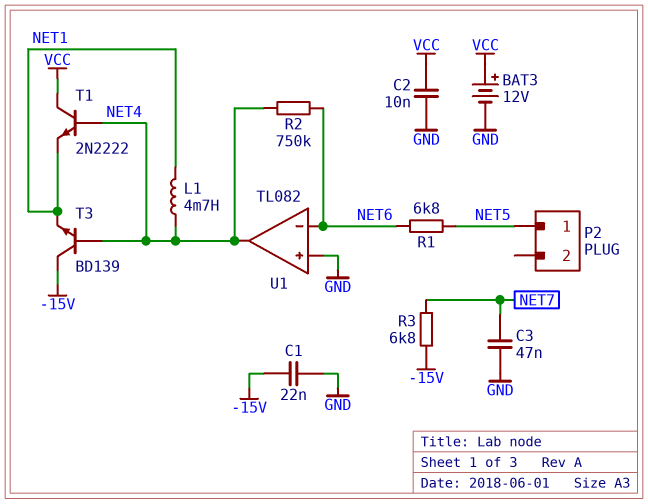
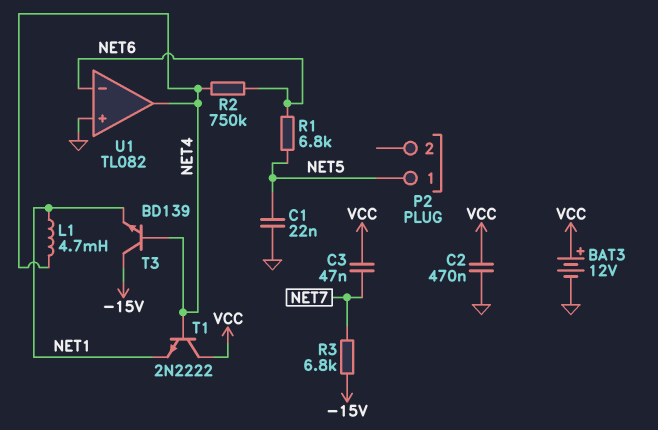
C1: 22nF (-15V, GND) -> 22nF (GND, NET5)
C2: 10nF (GND, VCC) -> 470nF (GND, VCC)
C3: 47nF (GND, NET7) -> 47nF (NET7, VCC)

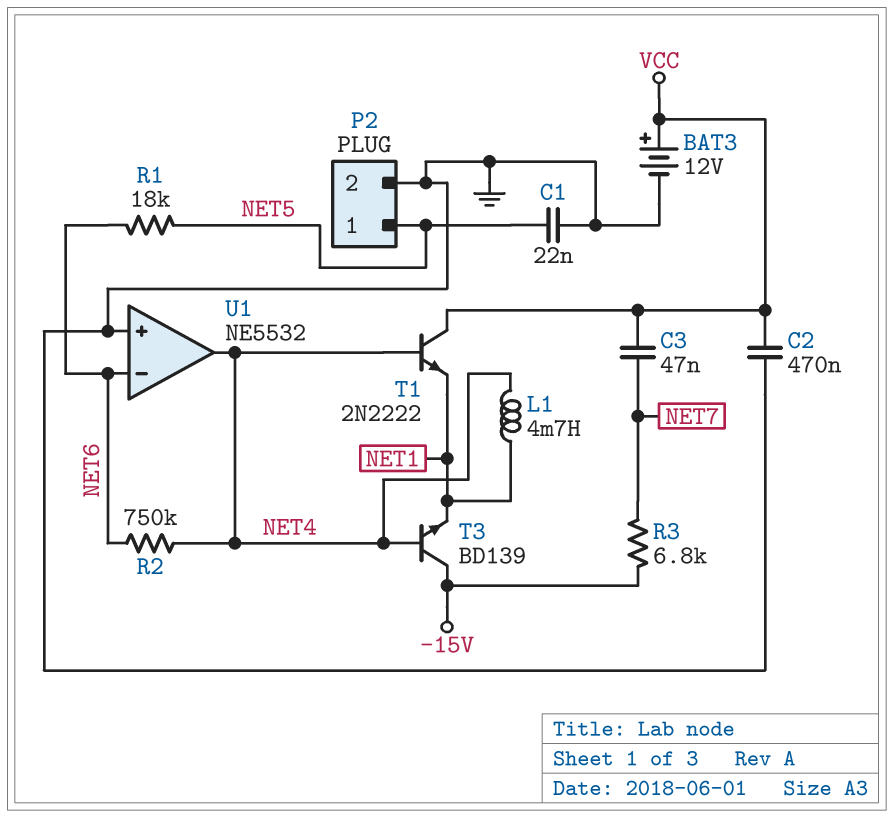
P2 pin 2: none -> GND
R1: 6.8k (NET5, NET6) -> 18k (NET5, NET6)
U1: TL082 -> NE5532

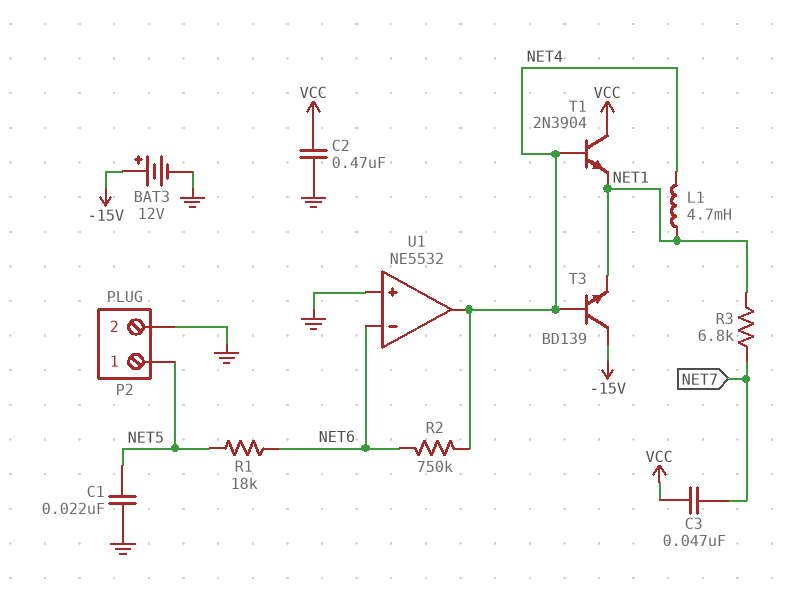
BAT3: 12V (plus VCC, minus GND) -> 12V (plus -15V, minus GND)
R3: 6.8k (-15V, NET7) -> 6.8k (NET1, NET7)
T1: NPN 2N2222 (B NET4, C VCC, E NET1) -> NPN 2N3904 (B NET4, C VCC, E NET1)

